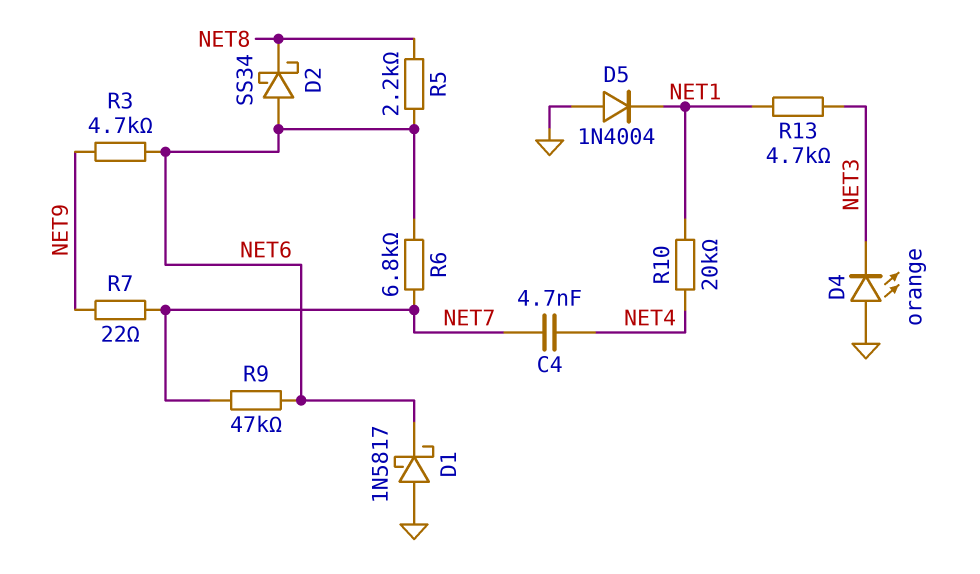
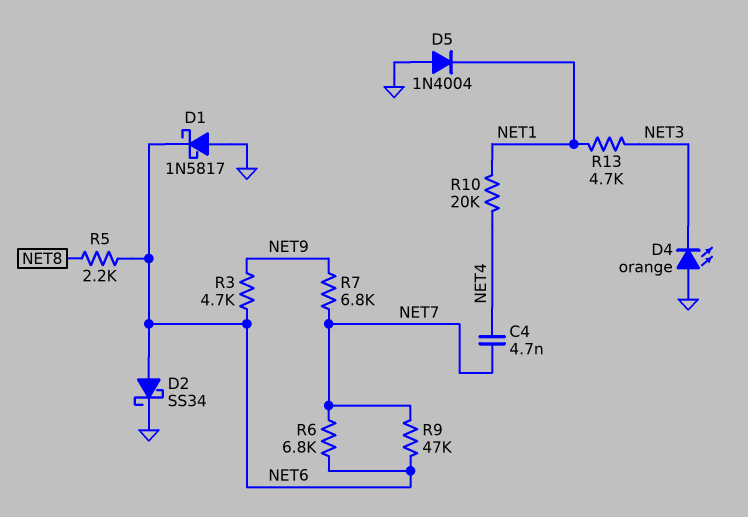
D2: schottky SS34 (A NET6, K NET8) -> schottky SS34 (A NET6, K GND)
R7: 22 (NET7, NET9) -> 6.8k (NET7, NET9)

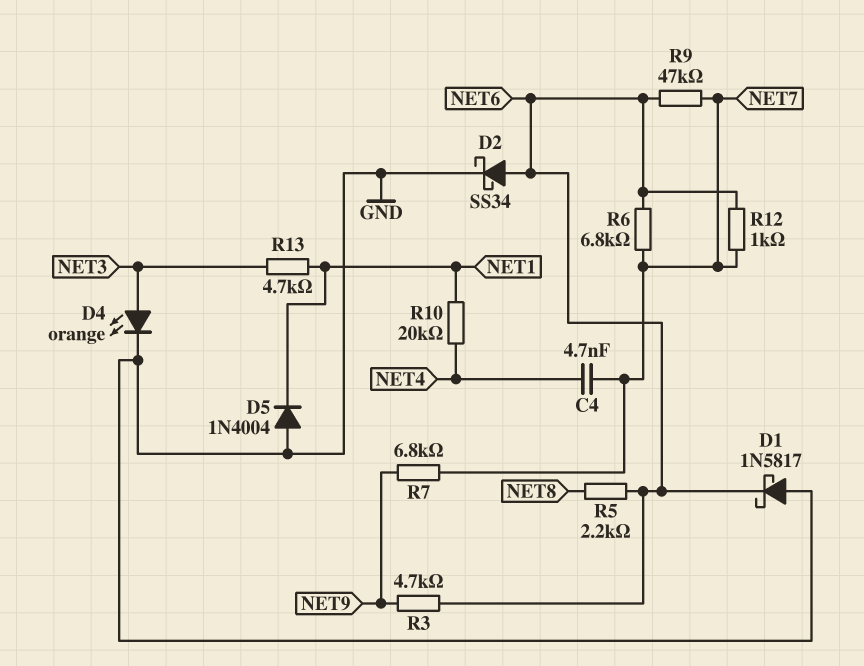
D4: LED orange (A GND, K NET3) -> LED orange (A NET3, K GND)
R12: none -> 1k (NET6, NET7)

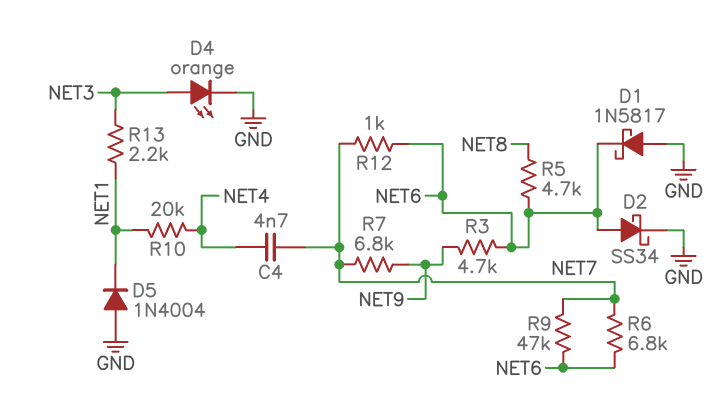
R5: 2.2k (NET6, NET8) -> 4.7k (NET6, NET8)
R13: 4.7k (NET1, NET3) -> 2.2k (NET1, NET3)

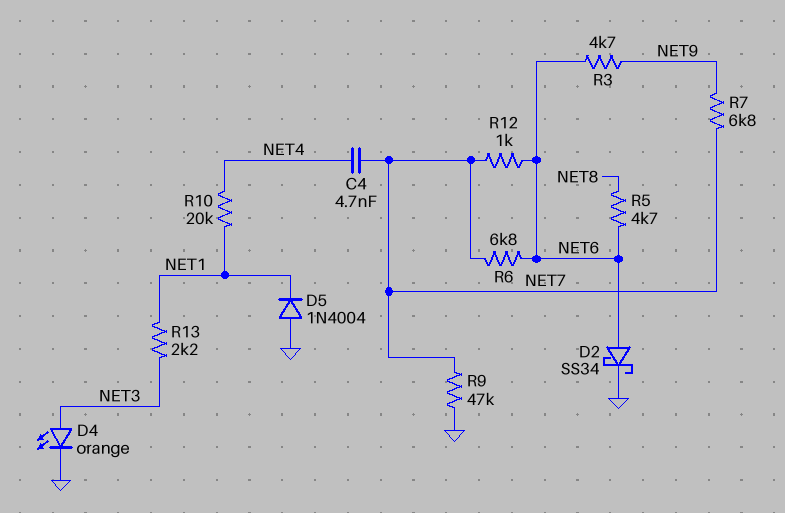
D1: schottky 1N5817 (A GND, K NET6) -> none
R9: 47k (NET6, NET7) -> 47k (GND, NET7)

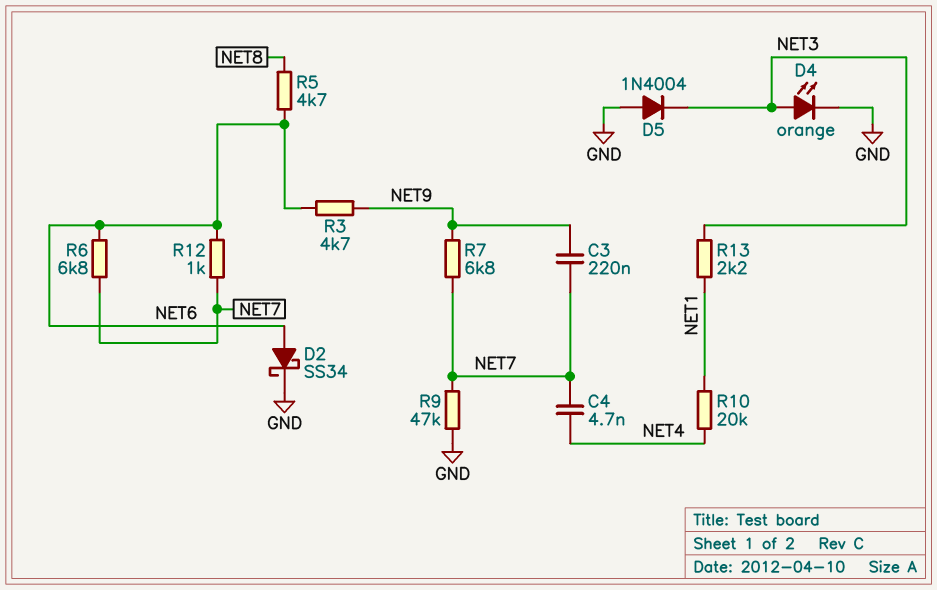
C3: none -> 220nF (NET7, NET9)
D5: diode 1N4004 (A GND, K NET1) -> diode 1N4004 (A GND, K NET3)

